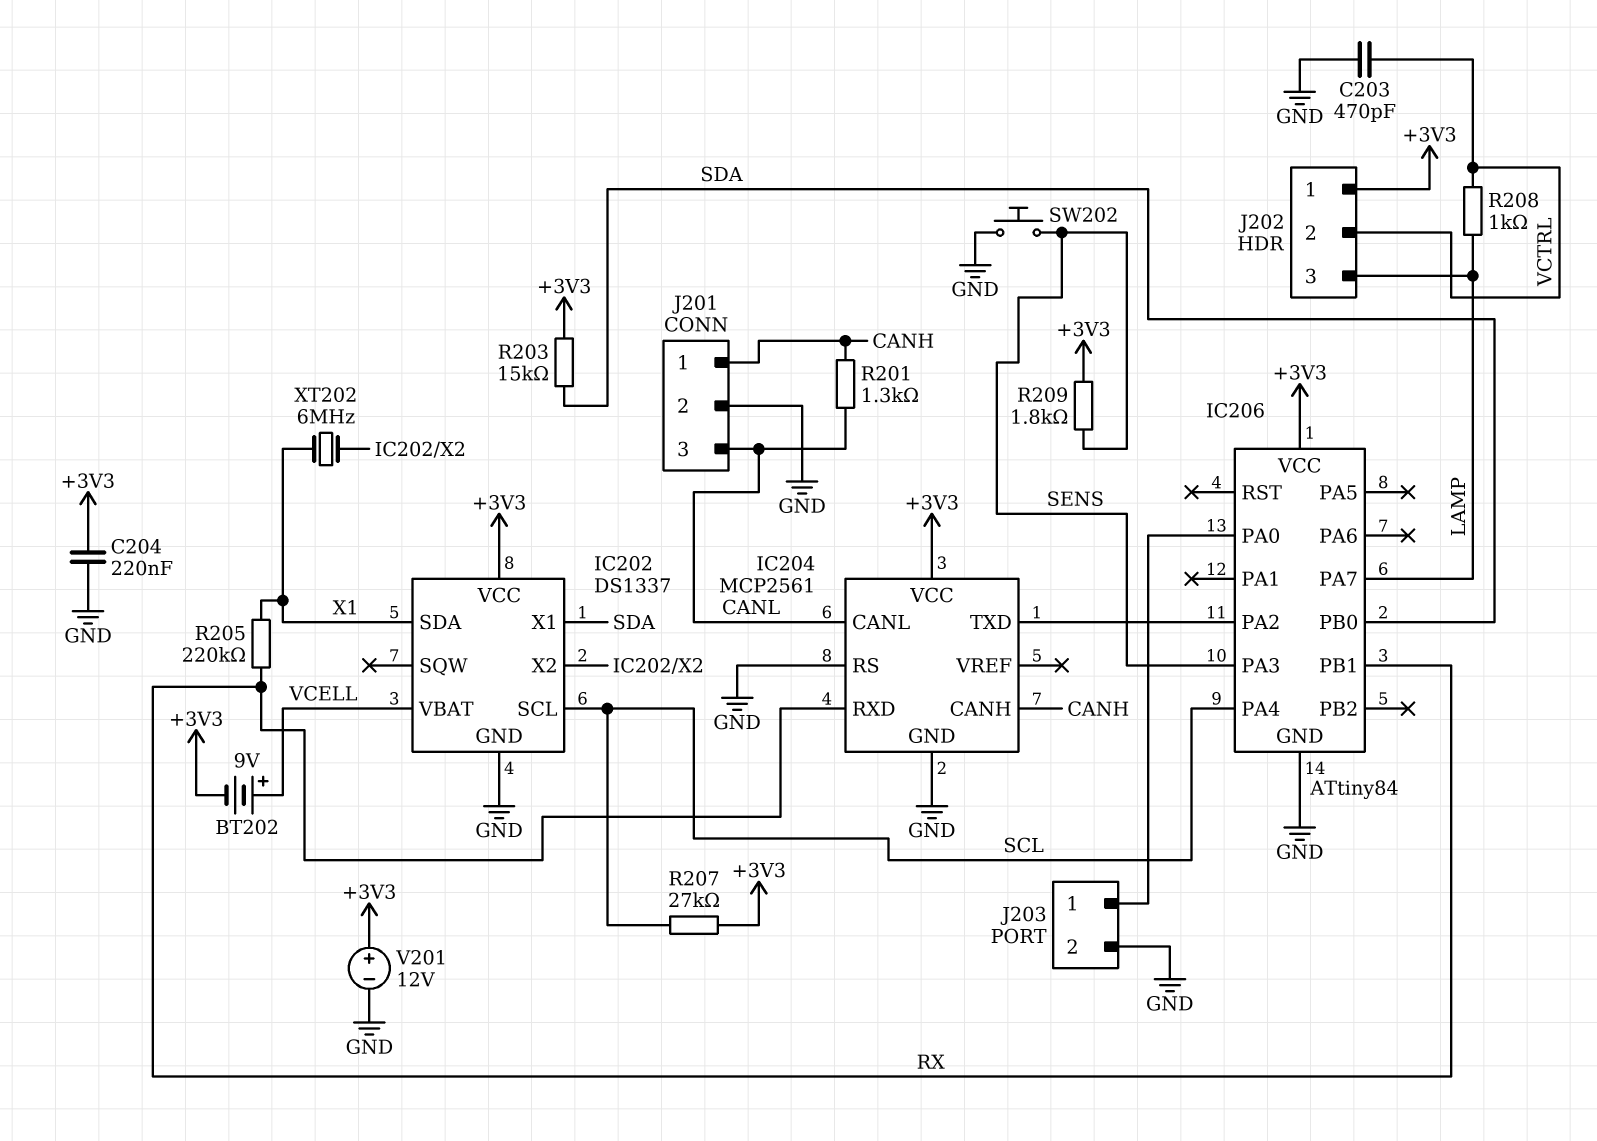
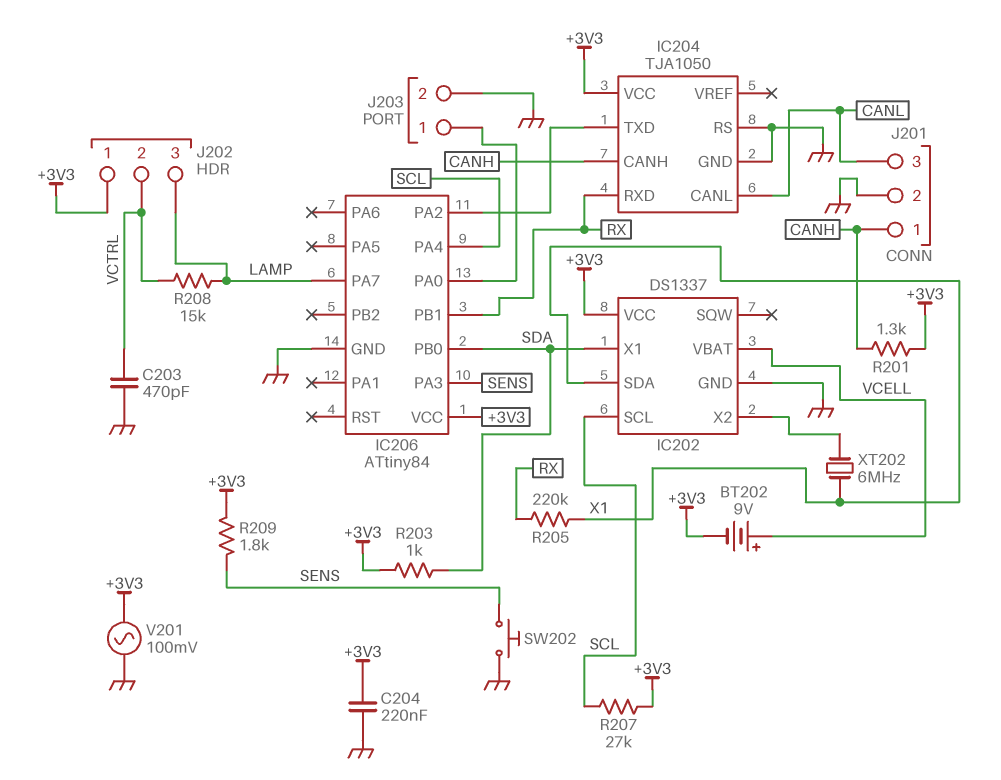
IC204: MCP2561 -> TJA1050
R201: 1.3k (CANH, CANL) -> 1.3k (+3V3, CANH)
R203: 15k (+3V3, SDA) -> 1k (+3V3, SDA)
R208: 1k (LAMP, VCTRL) -> 15k (LAMP, VCTRL)
V201: 12V (plus +3V3, minus GND) -> AC 100mV (+3V3, GND)

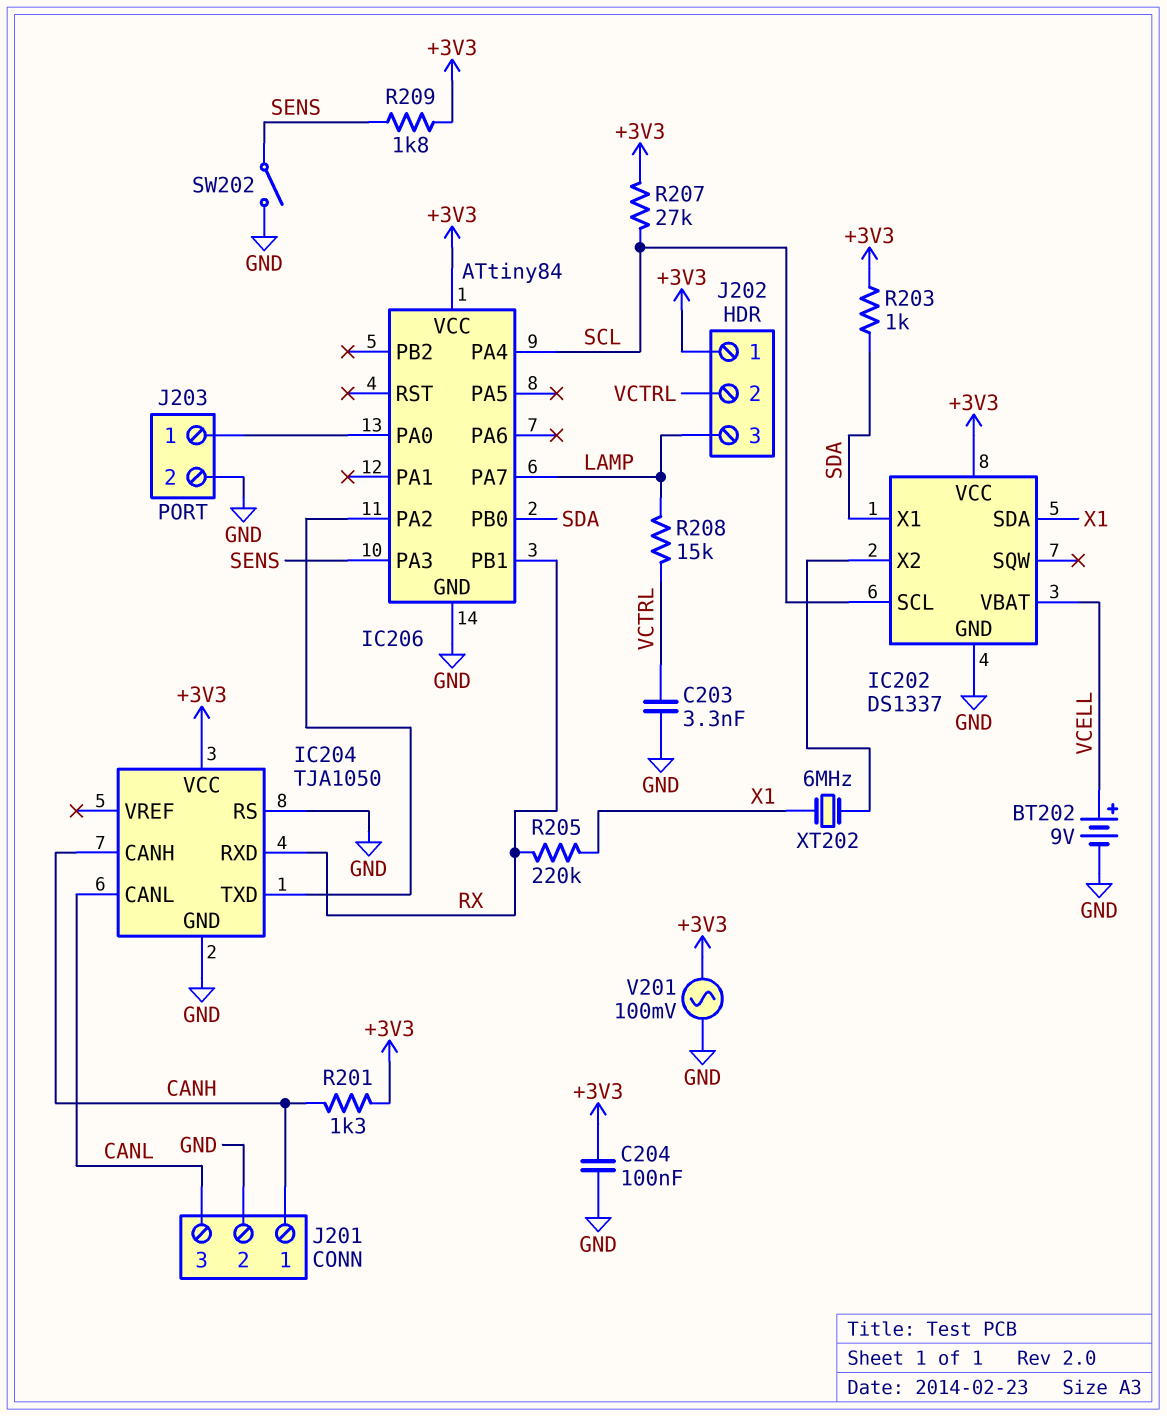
BT202: 9V (plus VCELL, minus +3V3) -> 9V (plus VCELL, minus GND)
C203: 470pF (GND, VCTRL) -> 3.3nF (GND, VCTRL)
C204: 220nF (+3V3, GND) -> 100nF (+3V3, GND)
SW202: button (GND, SENS) -> switch (GND, SENS)

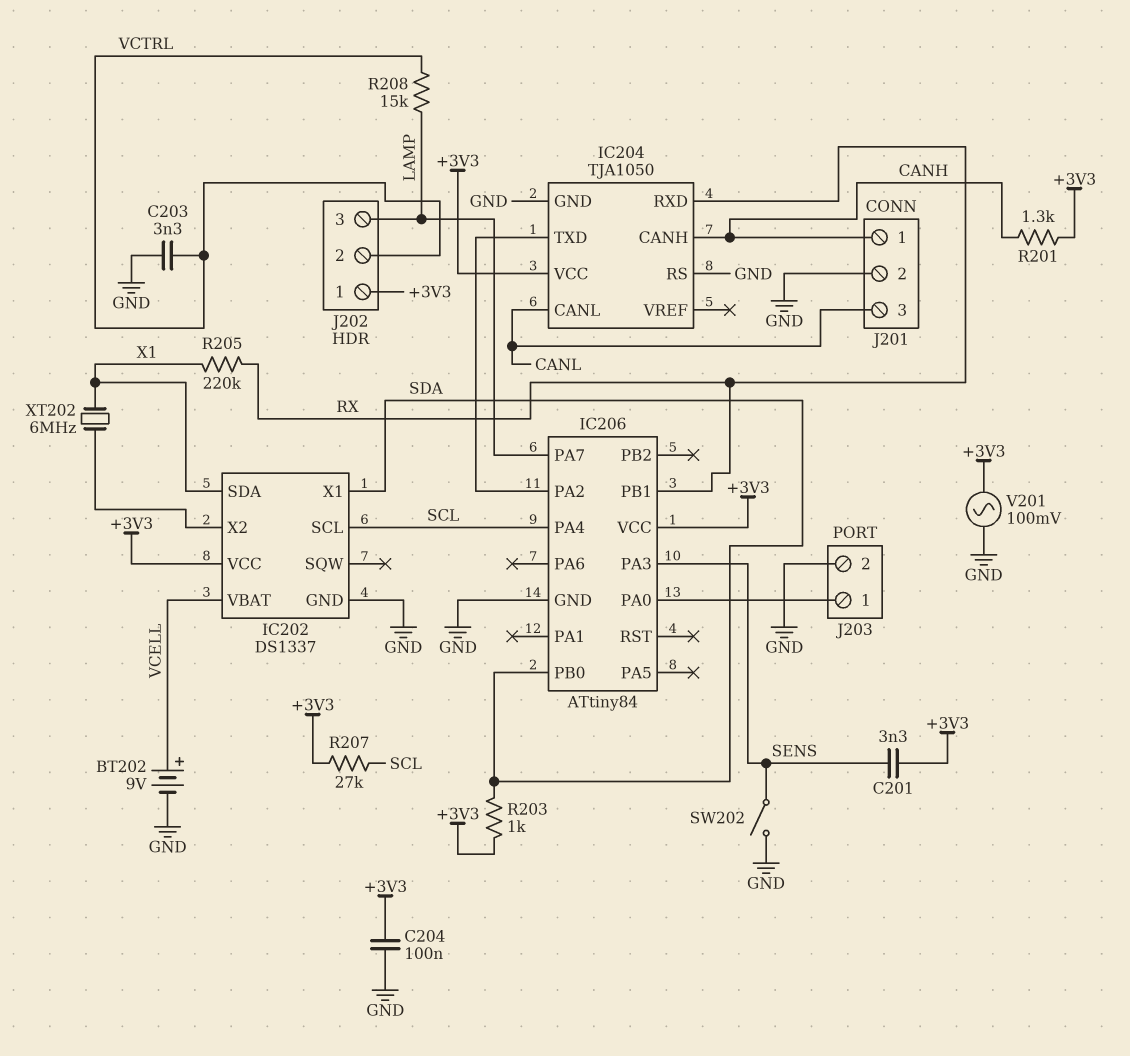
C201: none -> 3.3nF (+3V3, SENS)
R209: 1.8k (+3V3, SENS) -> none

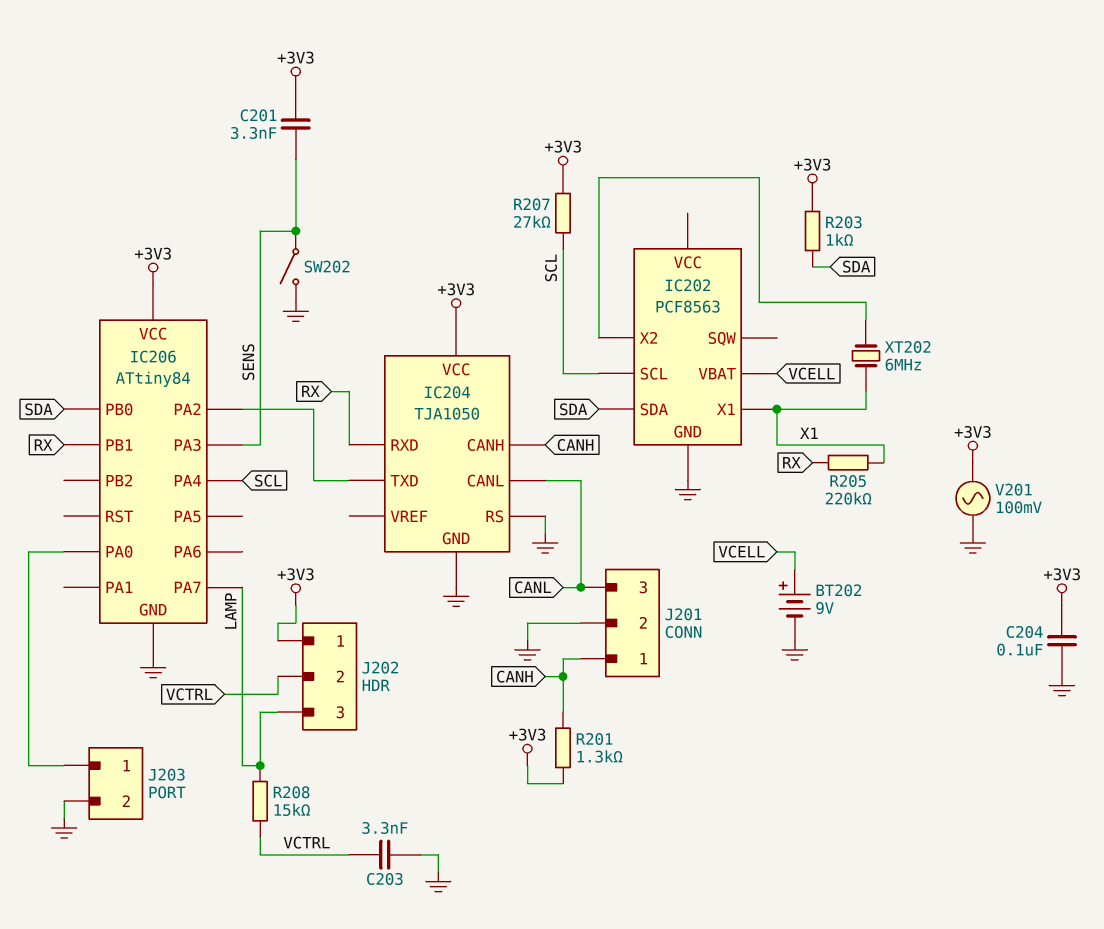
IC202: DS1337 -> PCF8563
IC202 pin SDA: X1 -> SDA
IC202 pin VCC: +3V3 -> none
IC202 pin X1: SDA -> X1

